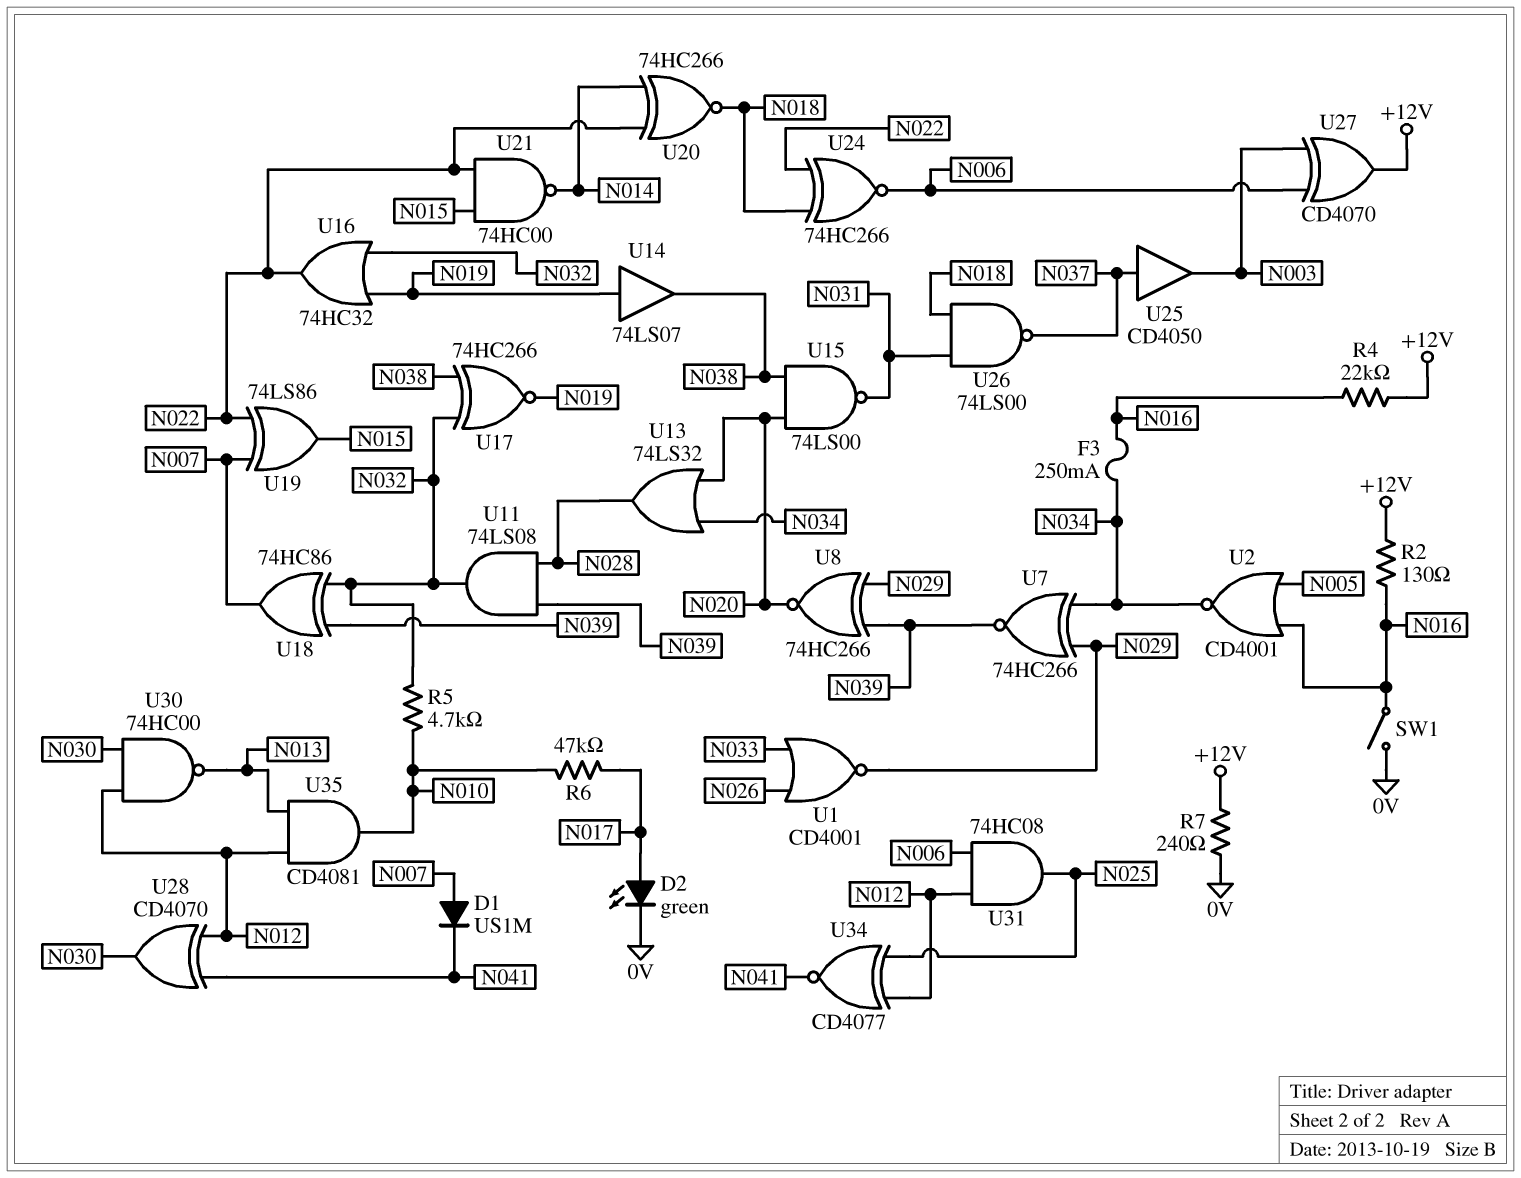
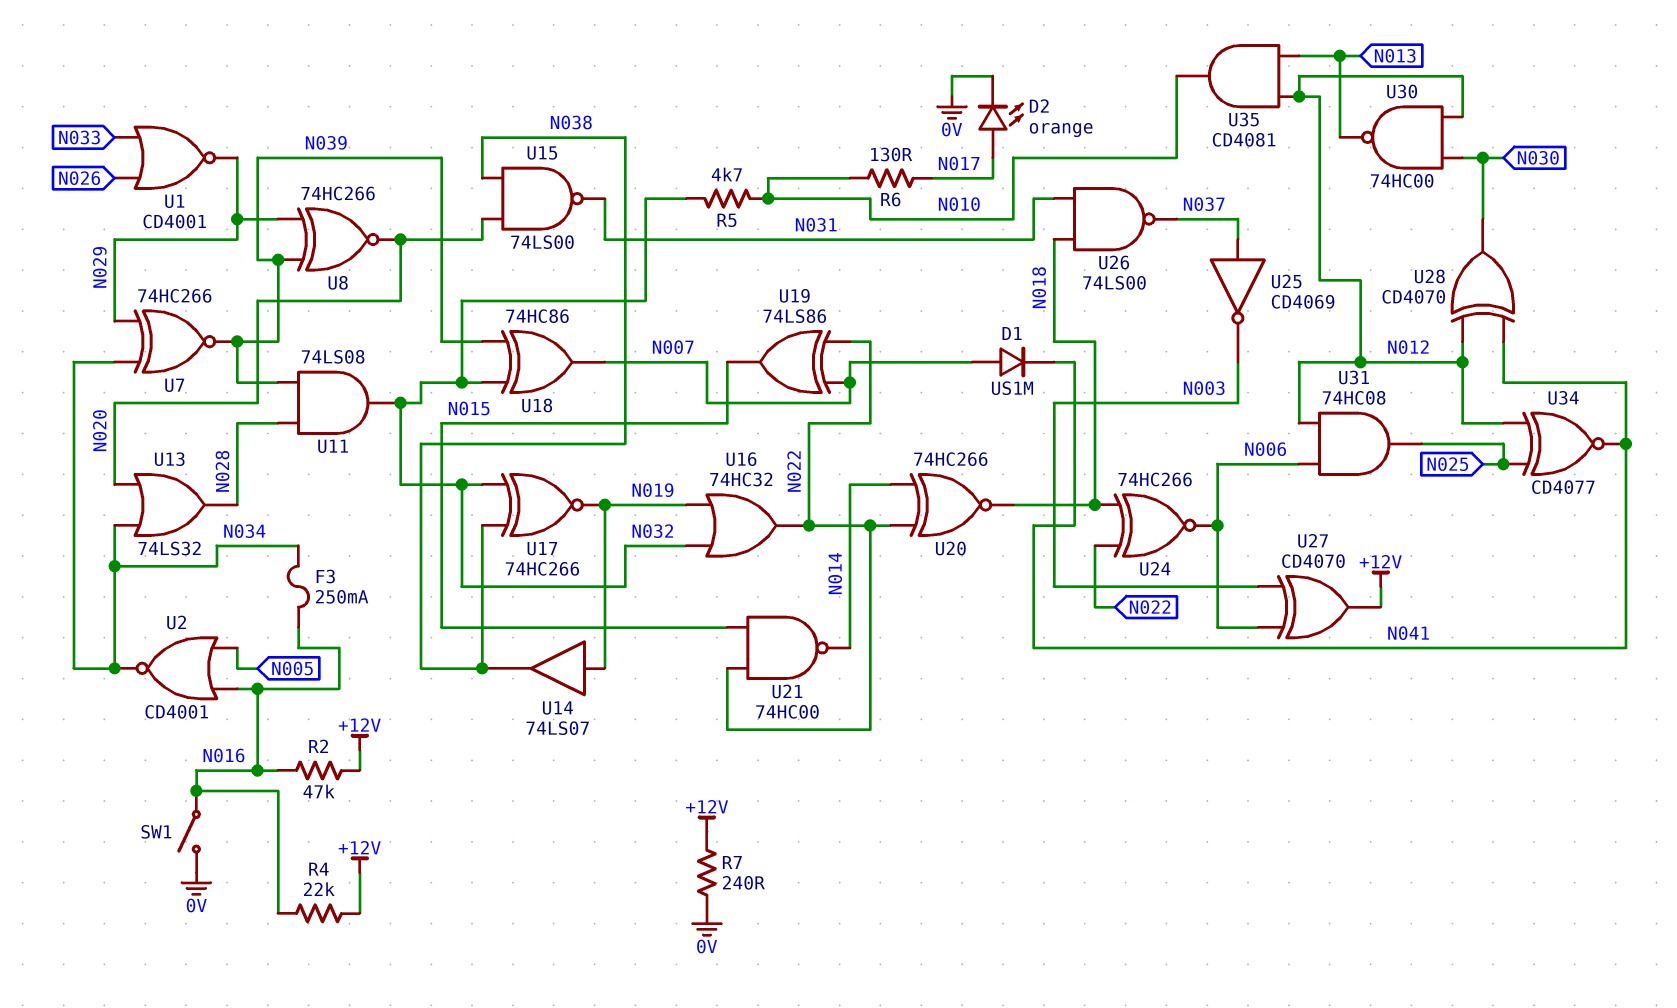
D2: LED green (A N017, K 0V) -> LED orange (A N017, K 0V)
R2: 130 (+12V, N016) -> 47k (+12V, N016)
R6: 47k (N010, N017) -> 130 (N010, N017)
U25: buffer CD4050 (in N037, out N003) -> NOT CD4069 (in N037, out N003)

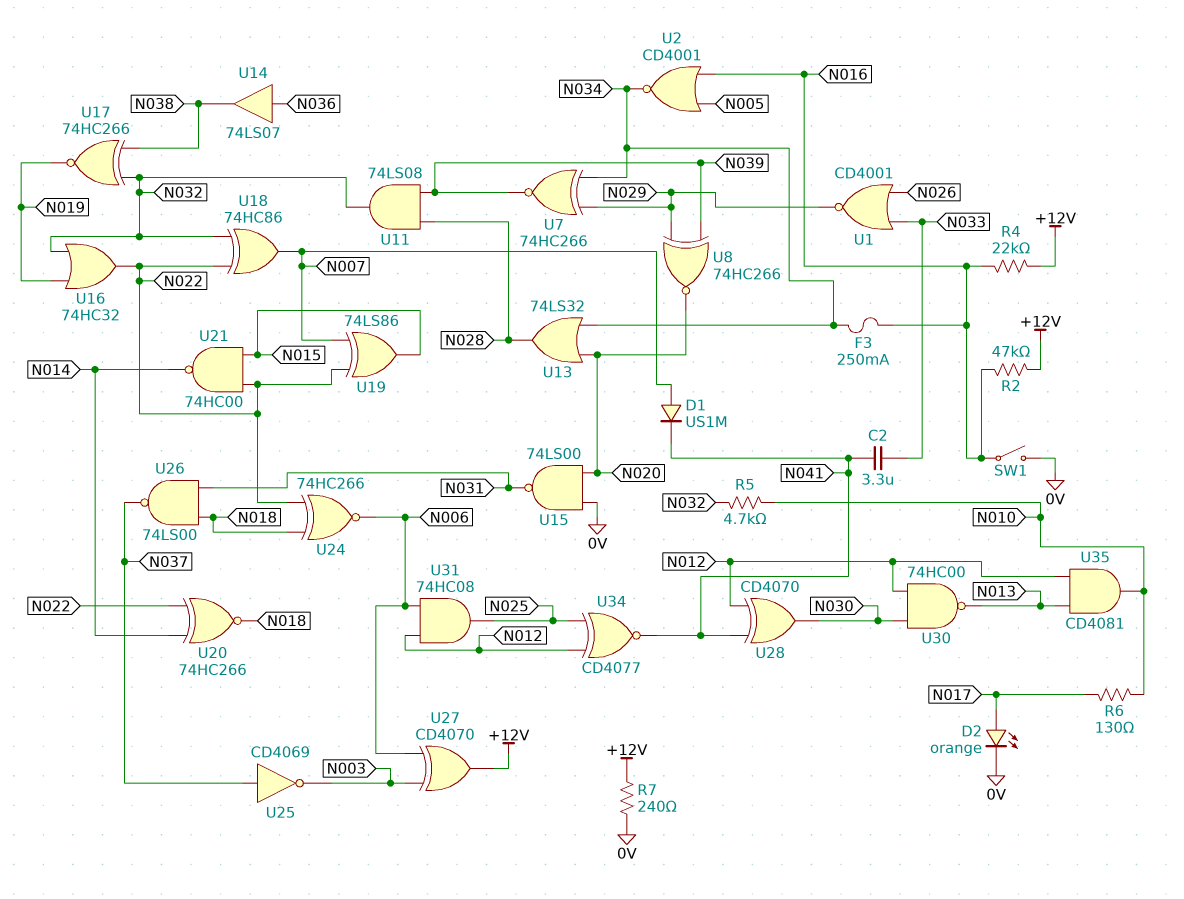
C2: none -> 3.3uF (N033, N041)
U14: buffer 74LS07 (in N019, out N038) -> buffer 74LS07 (in N036, out N038)
U15: NAND 74LS00 (in N020, in N038, out N031) -> NAND 74LS00 (in 0V, in N020, out N031)
U18: XOR 74HC86 (in N032, in N039, out N007) -> XOR 74HC86 (in N022, in N032, out N007)

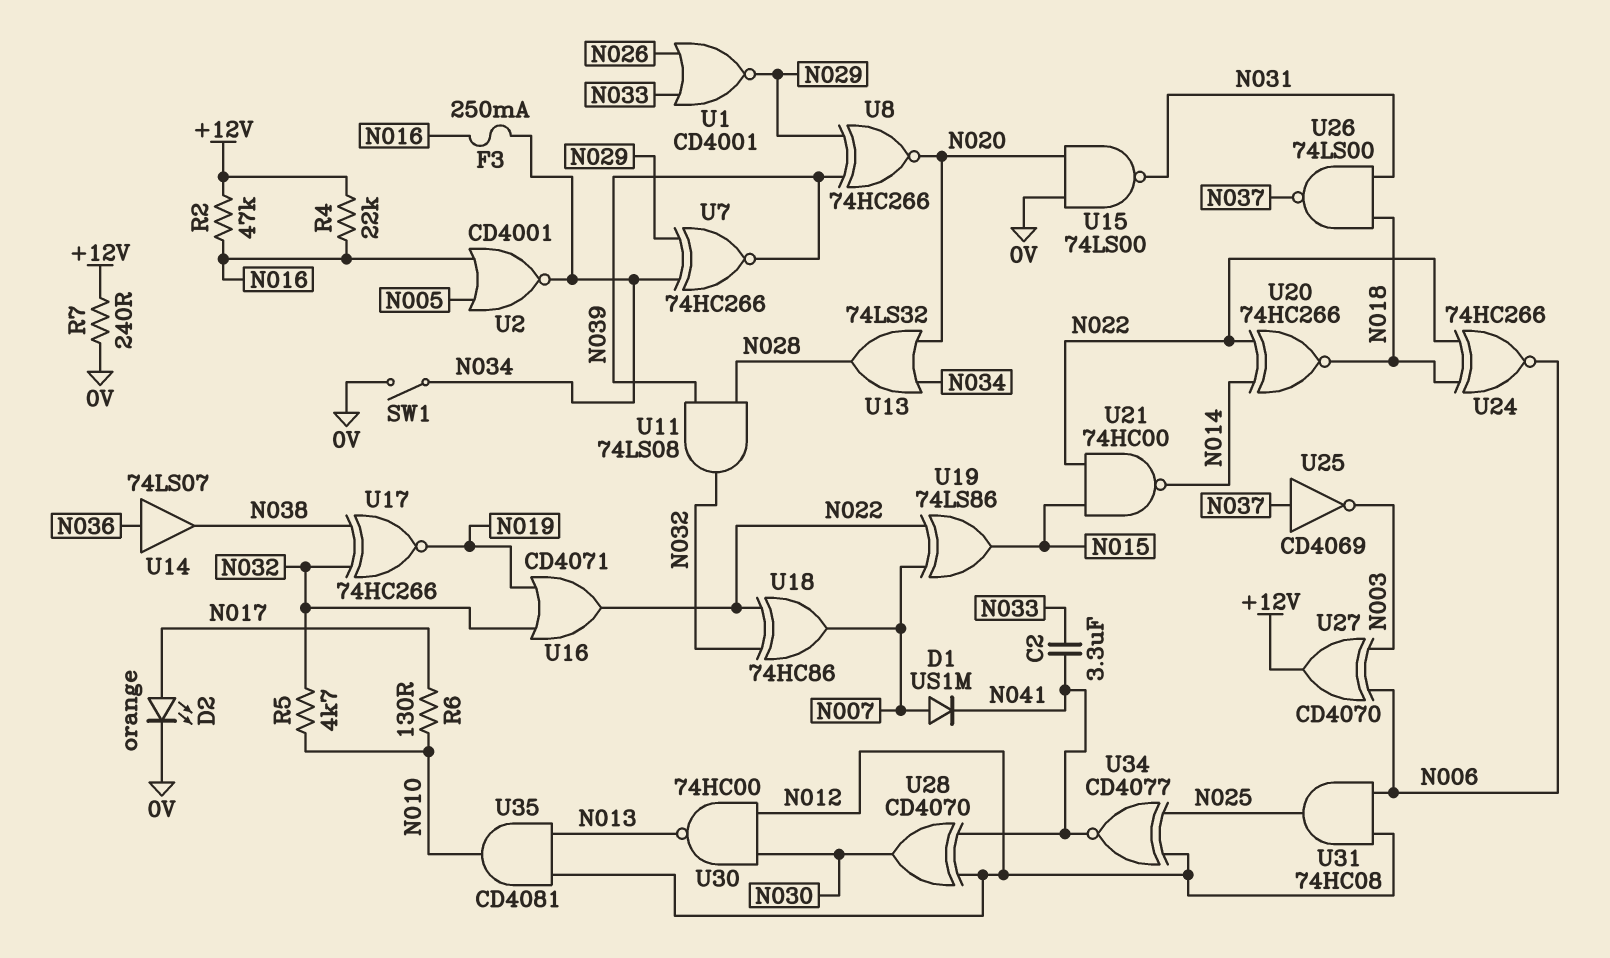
SW1: switch (0V, N016) -> switch (0V, N034)
U16: OR 74HC32 (in N019, in N032, out N022) -> OR CD4071 (in N019, in N032, out N022)

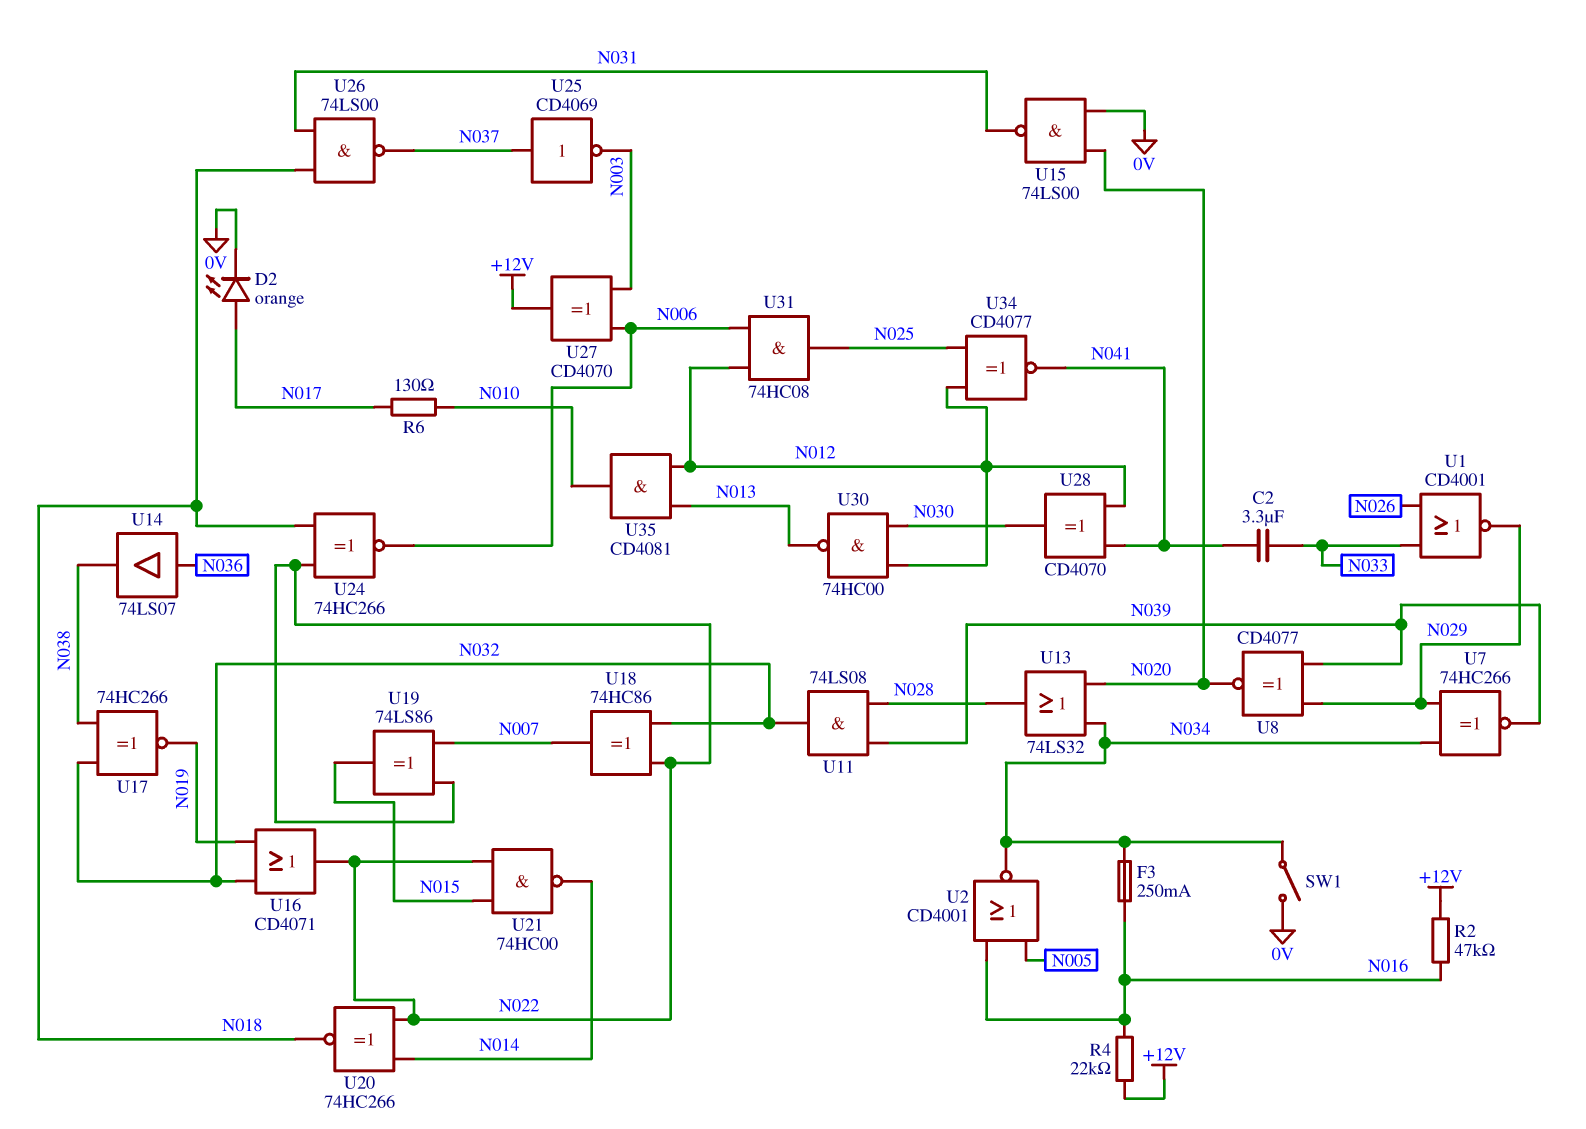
D1: diode US1M (A N007, K N041) -> none
R5: 4.7k (N010, N032) -> none
R7: 240 (+12V, 0V) -> none
U8: XNOR 74HC266 (in N029, in N039, out N020) -> XNOR CD4077 (in N029, in N039, out N020)

